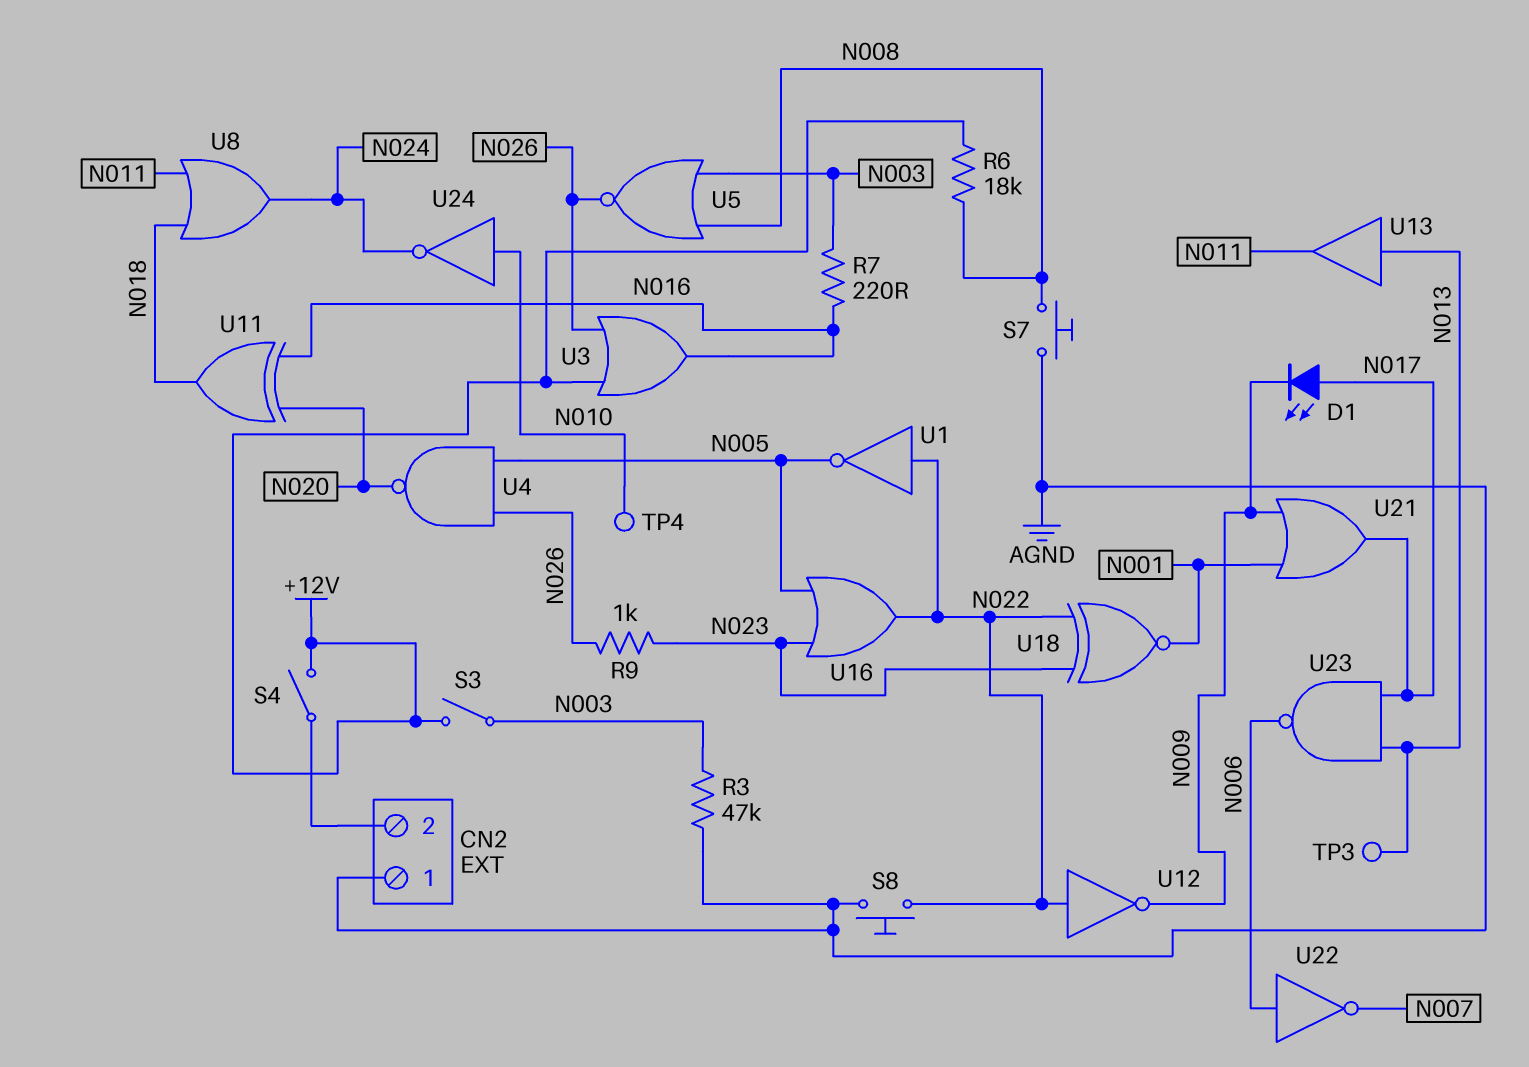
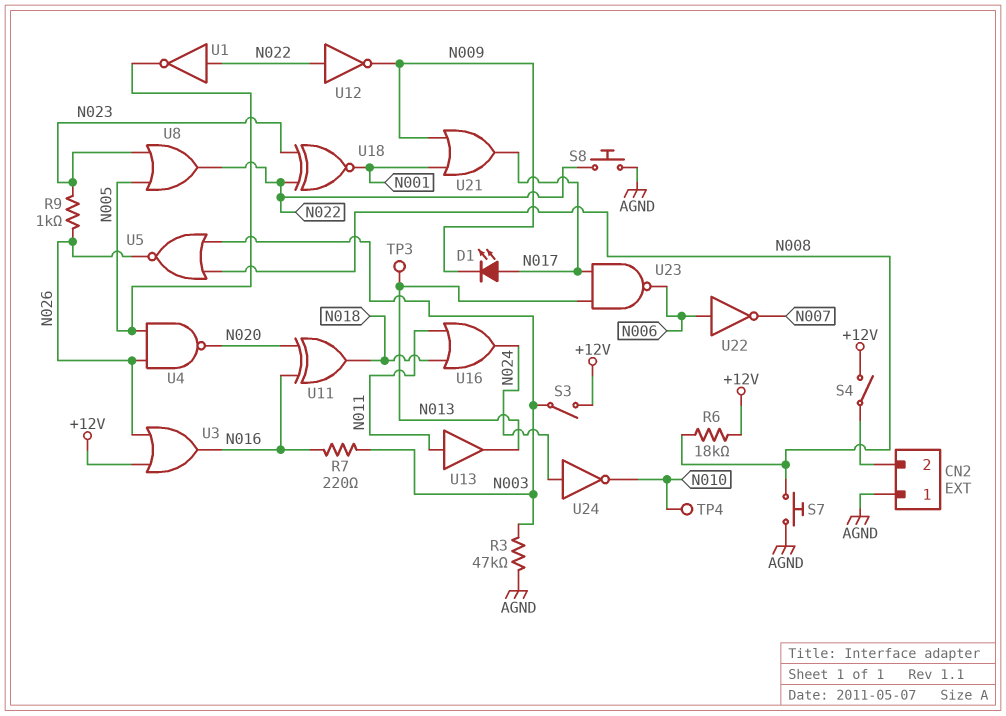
U8: OR (in N011, in N018, out N024) -> OR (in N005, in N023, out N022)
U13: buffer (in N013, out N011) -> buffer (in N011, out N013)
U16: OR (in N005, in N023, out N022) -> OR (in N011, in N018, out N024)
U24: NOT (in N010, out N024) -> NOT (in N024, out N010)

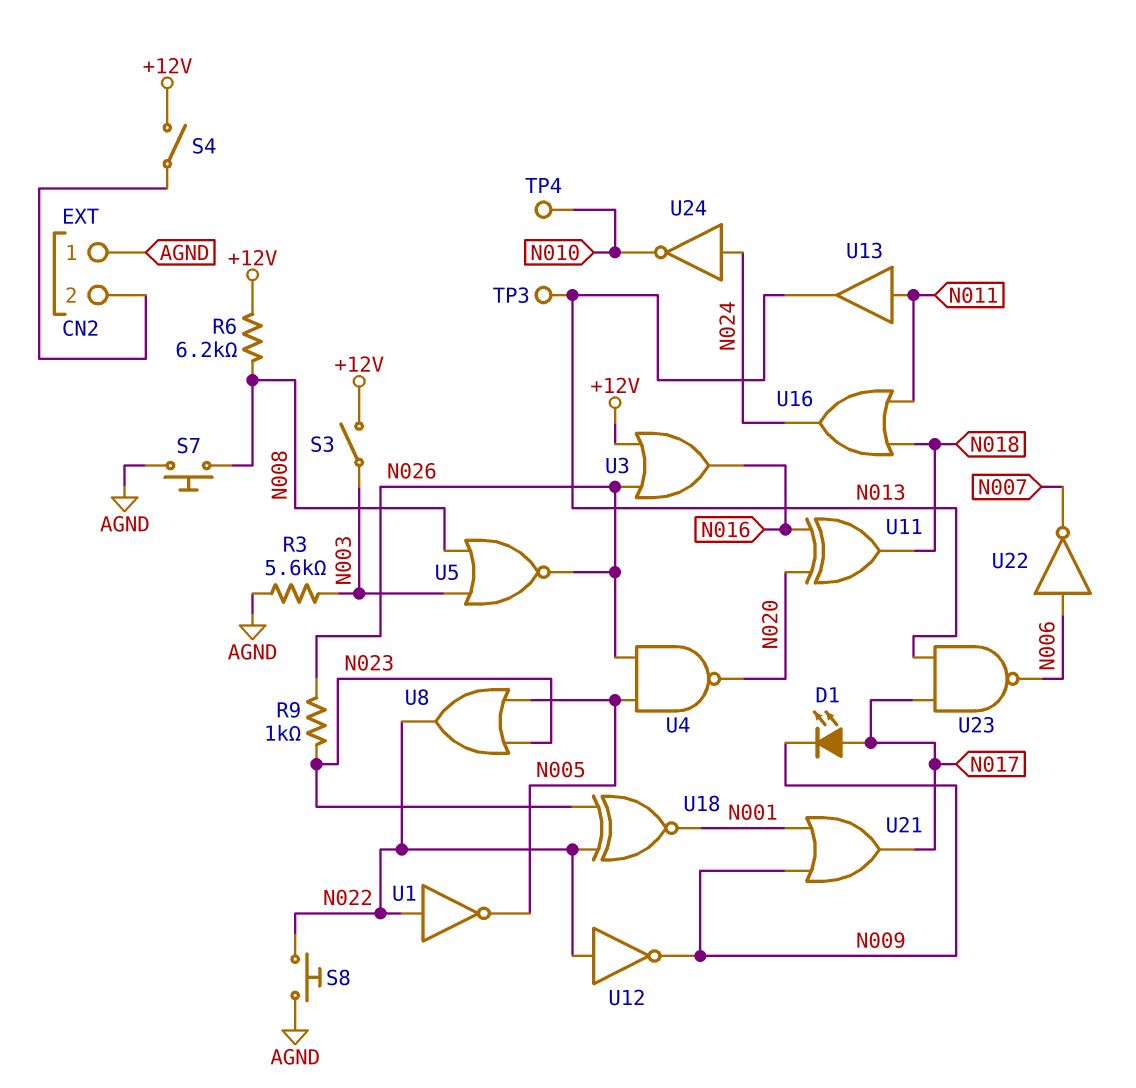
R3: 47k (AGND, N003) -> 5.6k (AGND, N003)
R6: 18k (+12V, N008) -> 6.2k (+12V, N008)
R7: 220 (N003, N016) -> none

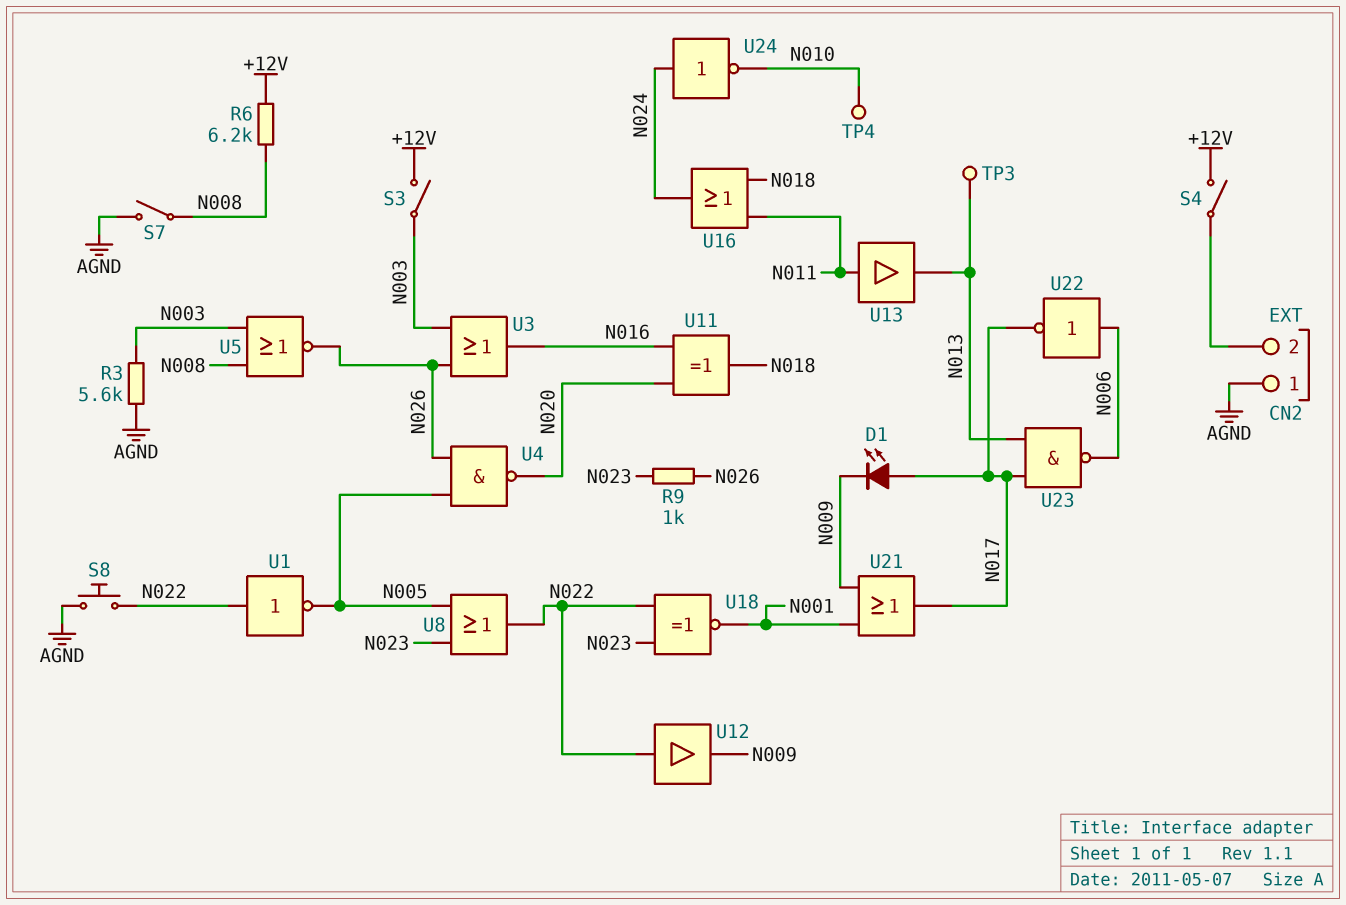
S7: button (AGND, N008) -> switch (AGND, N008)
U3: OR (in +12V, in N026, out N016) -> OR (in N003, in N026, out N016)
U12: NOT (in N022, out N009) -> buffer (in N022, out N009)
U22: NOT (in N006, out N007) -> NOT (in N006, out N017)

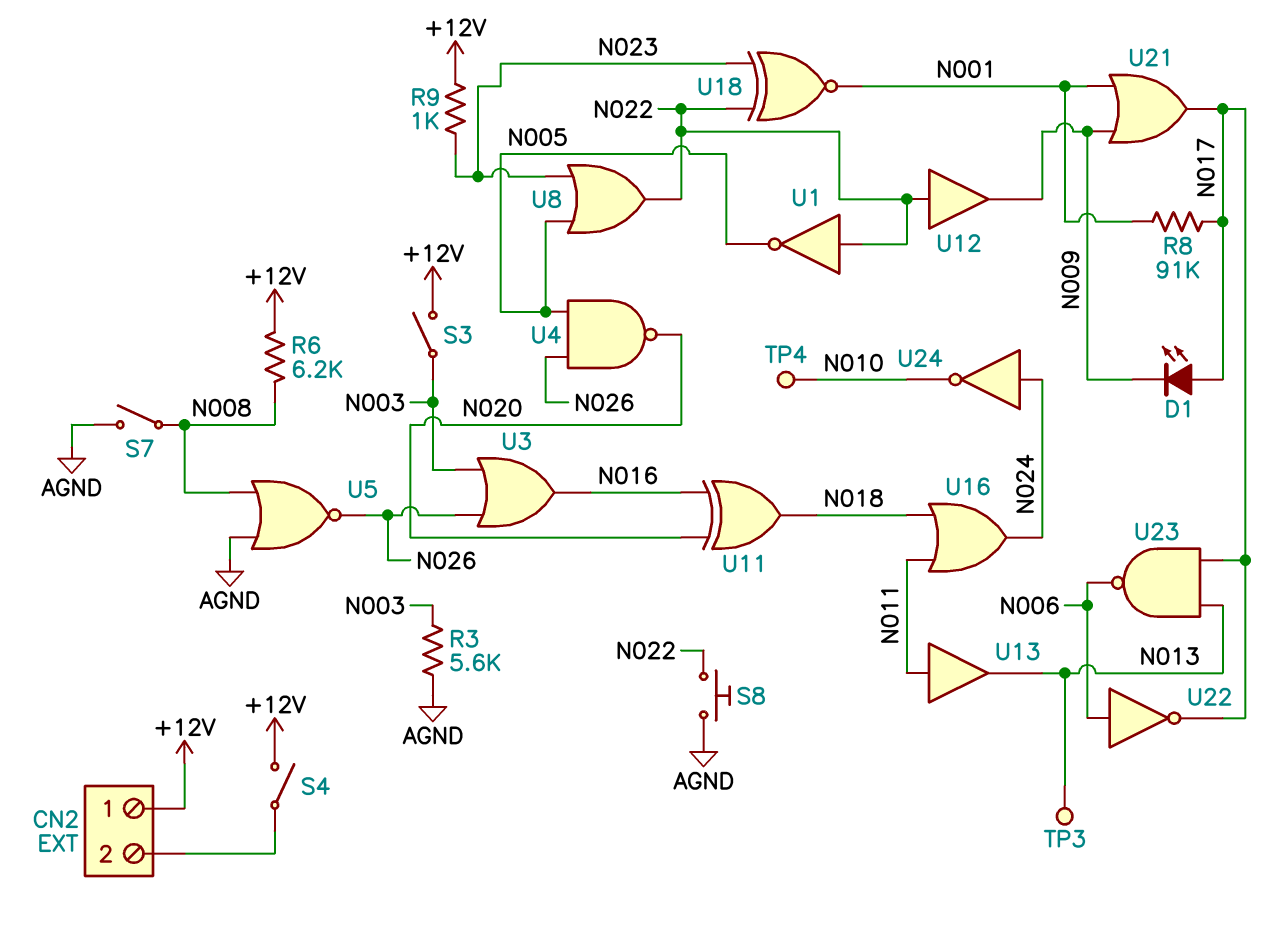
CN2 pin 1: AGND -> +12V
R8: none -> 91k (N001, N017)
R9: 1k (N023, N026) -> 1k (+12V, N023)
U5: NOR (in N003, in N008, out N026) -> NOR (in AGND, in N008, out N026)

